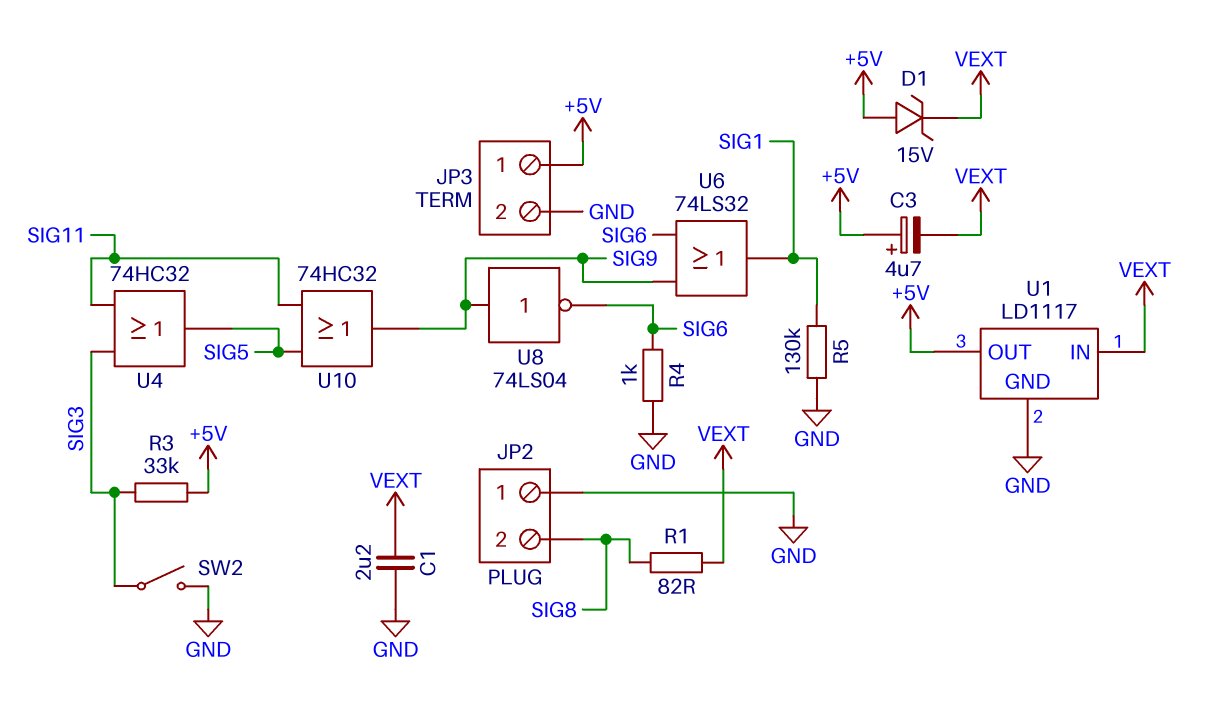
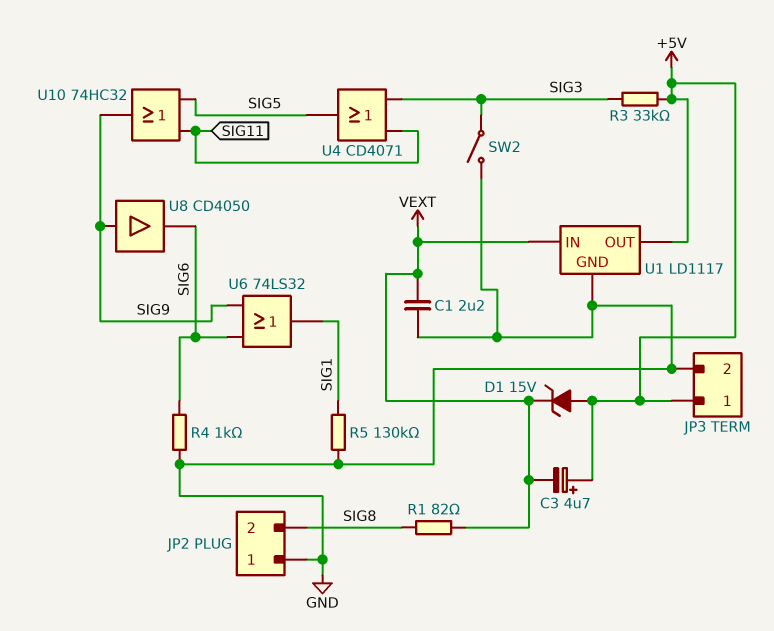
U4: OR 74HC32 (in SIG3, in SIG11, out SIG5) -> OR CD4071 (in SIG3, in SIG11, out SIG5)
U8: NOT 74LS04 (in SIG9, out SIG6) -> buffer CD4050 (in SIG9, out SIG6)

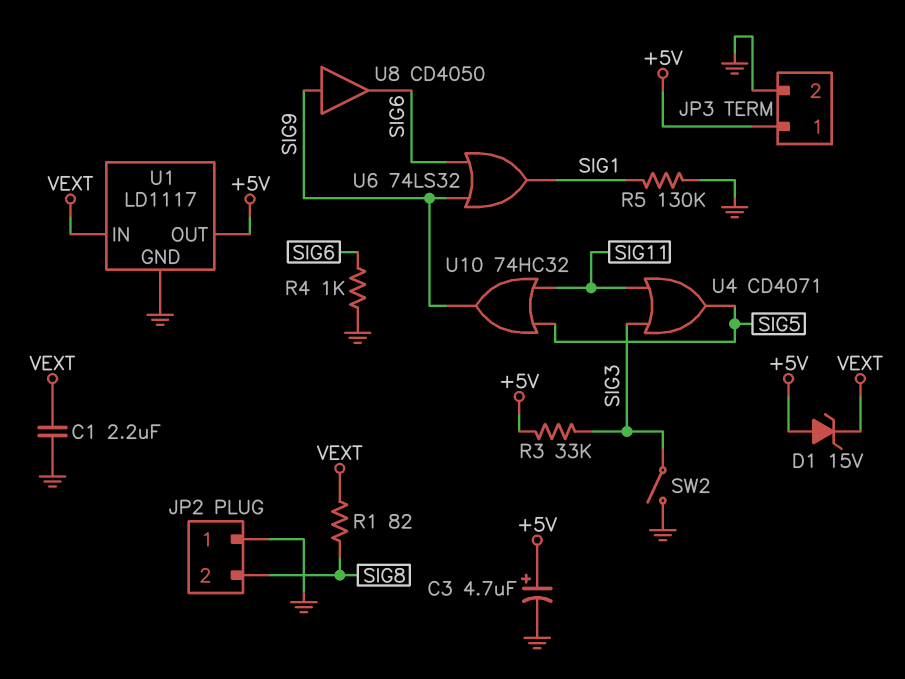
C3: 4.7uF (plus +5V, minus VEXT) -> 4.7uF (plus +5V, minus GND)

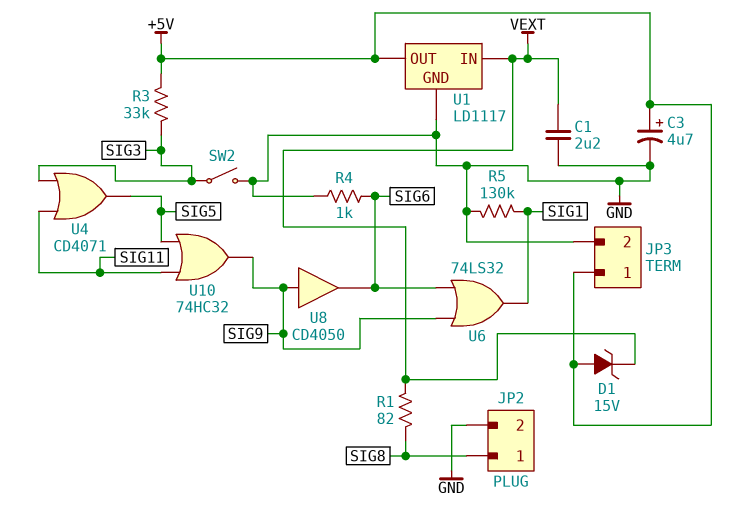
JP2 pin 1: GND -> SIG8
JP2 pin 2: SIG8 -> GND

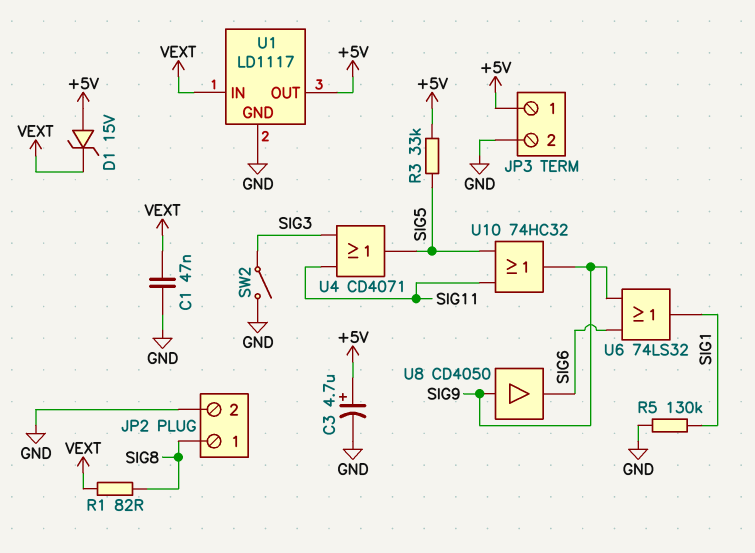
C1: 2.2uF (GND, VEXT) -> 47nF (GND, VEXT)
R3: 33k (+5V, SIG3) -> 33k (+5V, SIG5)
R4: 1k (GND, SIG6) -> none

